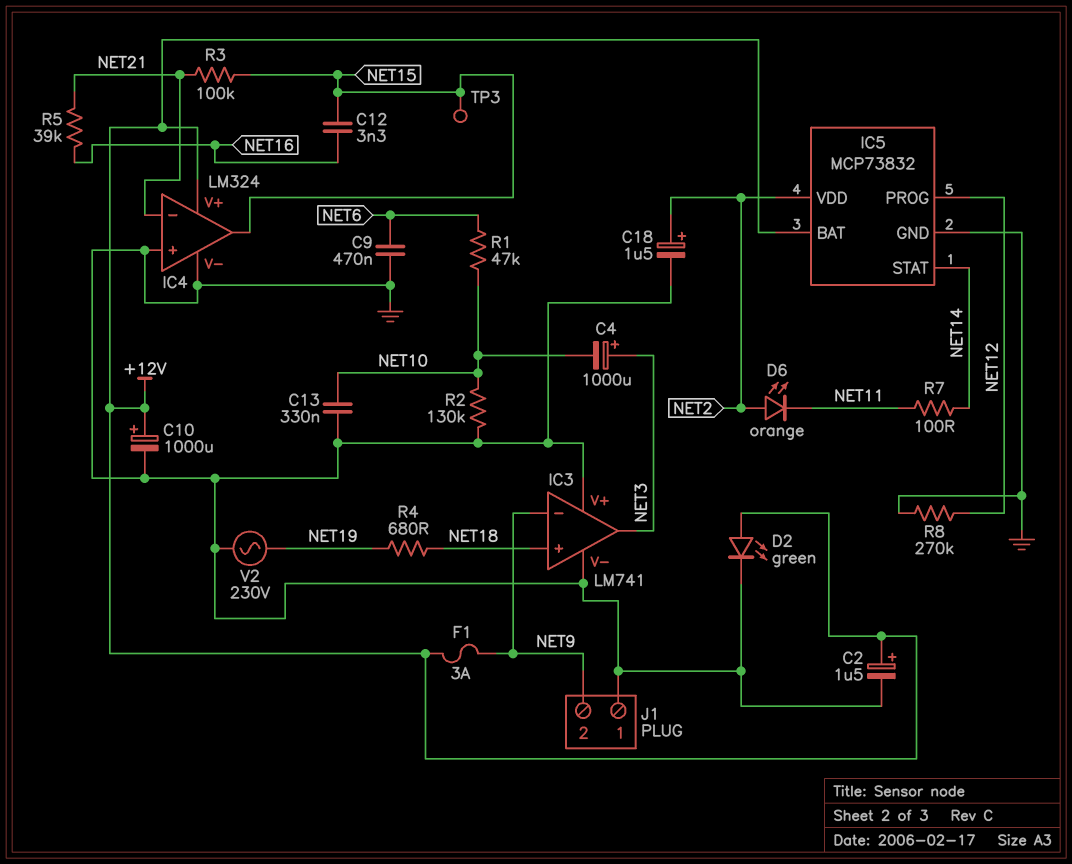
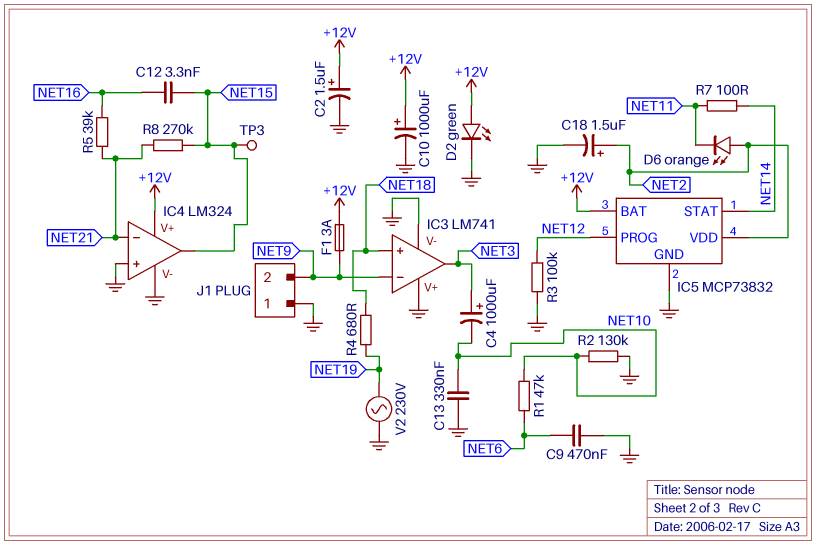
R3: 100k (NET15, NET21) -> 100k (GND, NET12)
R8: 270k (GND, NET12) -> 270k (NET15, NET21)

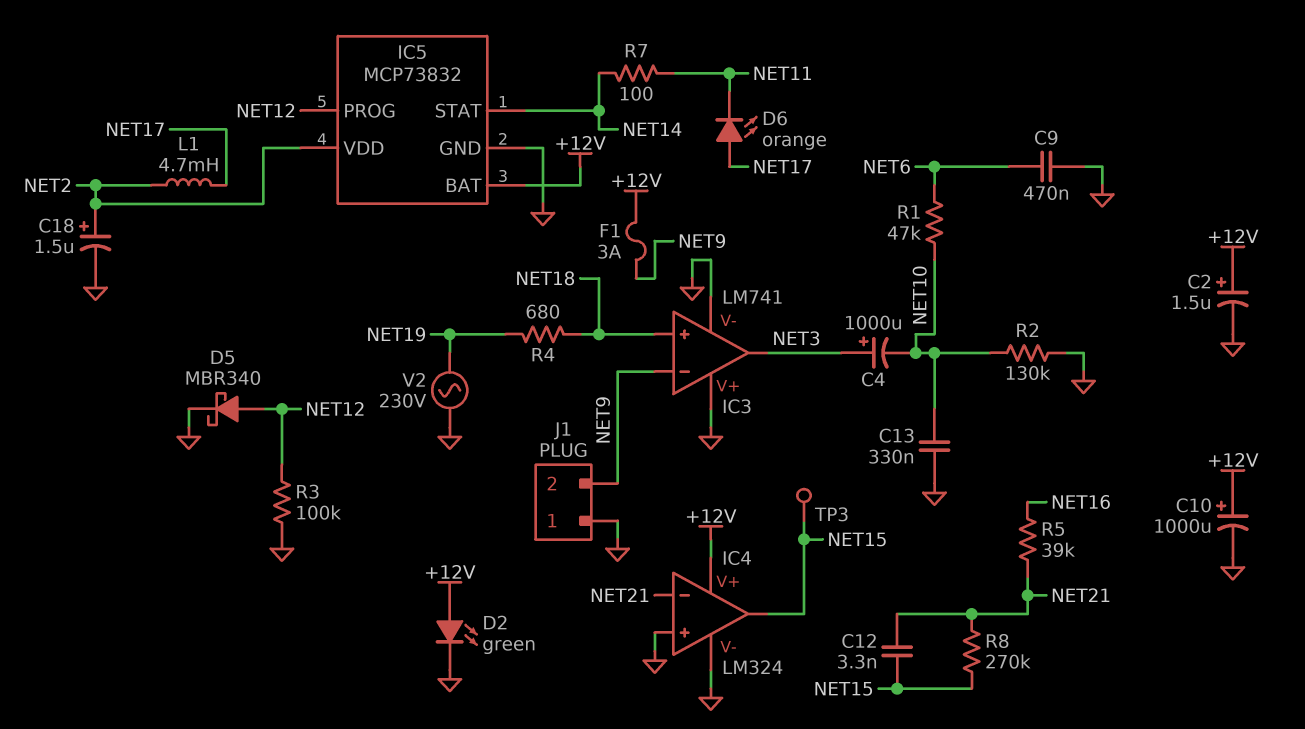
C12: 3.3nF (NET15, NET16) -> 3.3nF (NET15, NET21)
D5: none -> schottky MBR340 (A NET12, K GND)
D6: LED orange (A NET2, K NET11) -> LED orange (A NET17, K NET11)
L1: none -> 4.7mH (NET2, NET17)

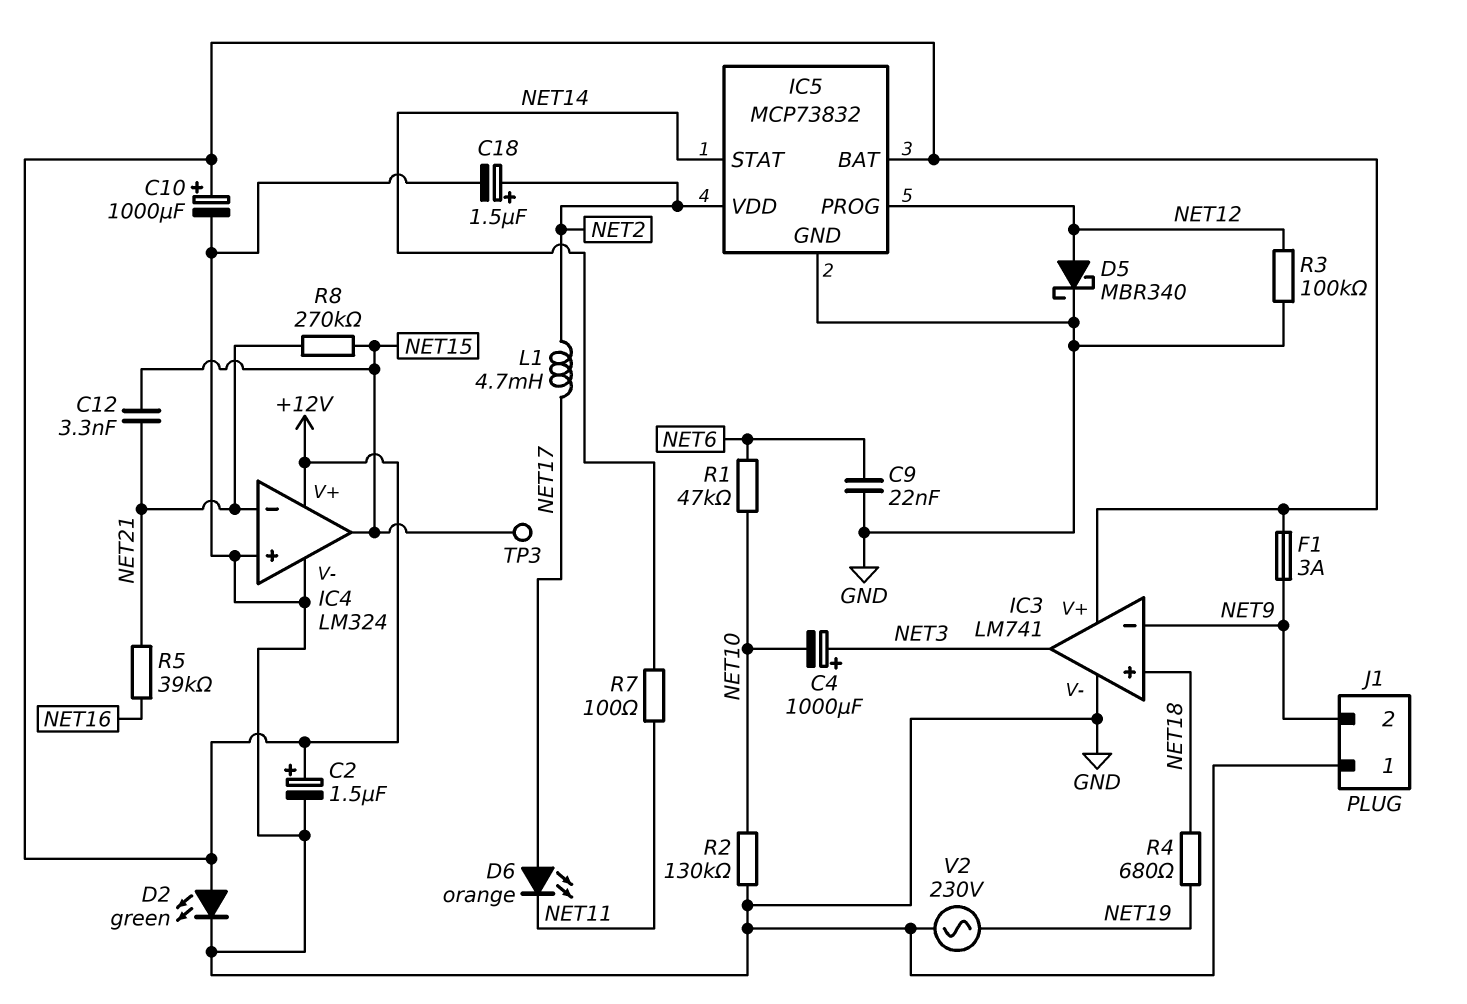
C9: 470nF (GND, NET6) -> 22nF (GND, NET6)
C13: 330nF (GND, NET10) -> none
IC3 pin V+: GND -> +12V

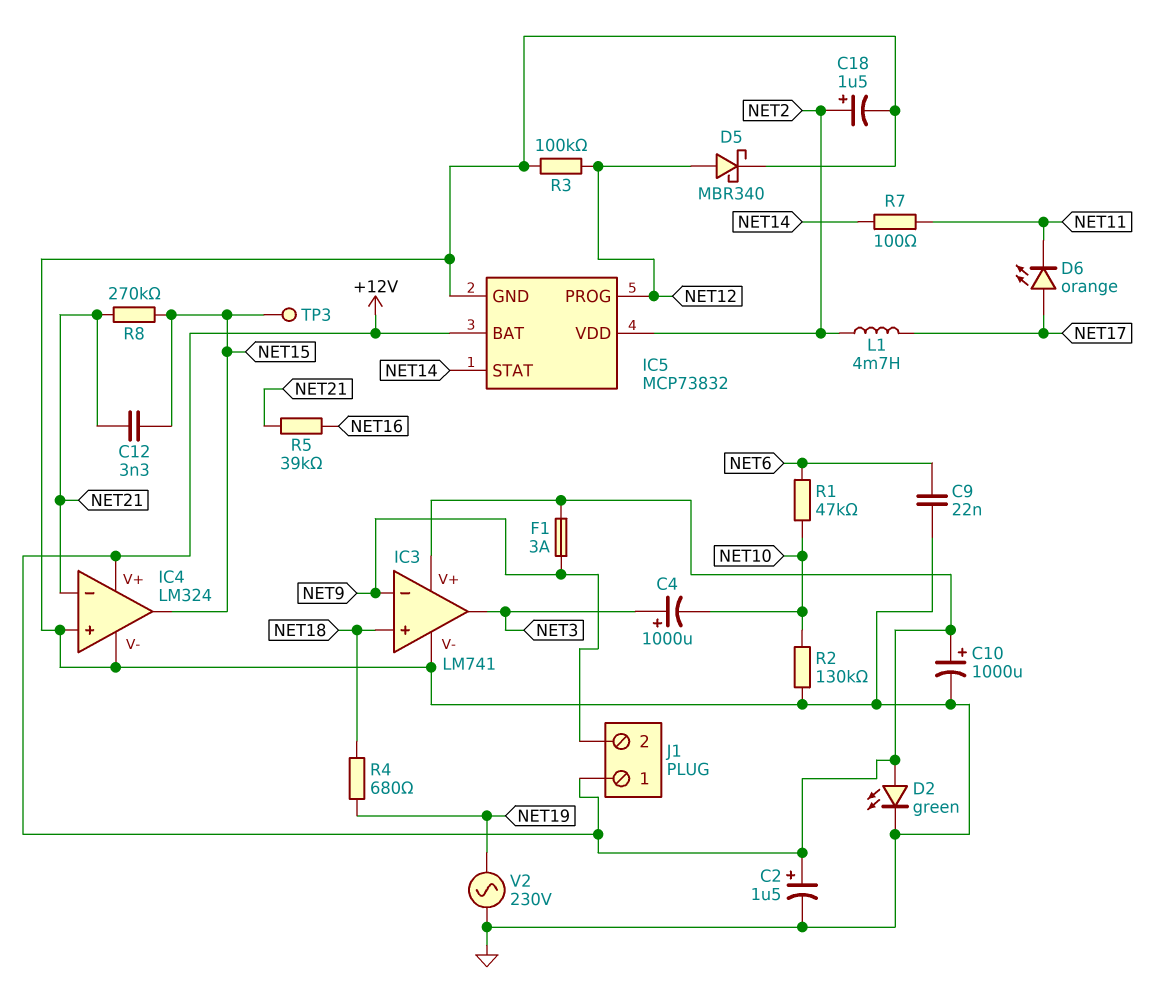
J1 pin 1: GND -> +12V

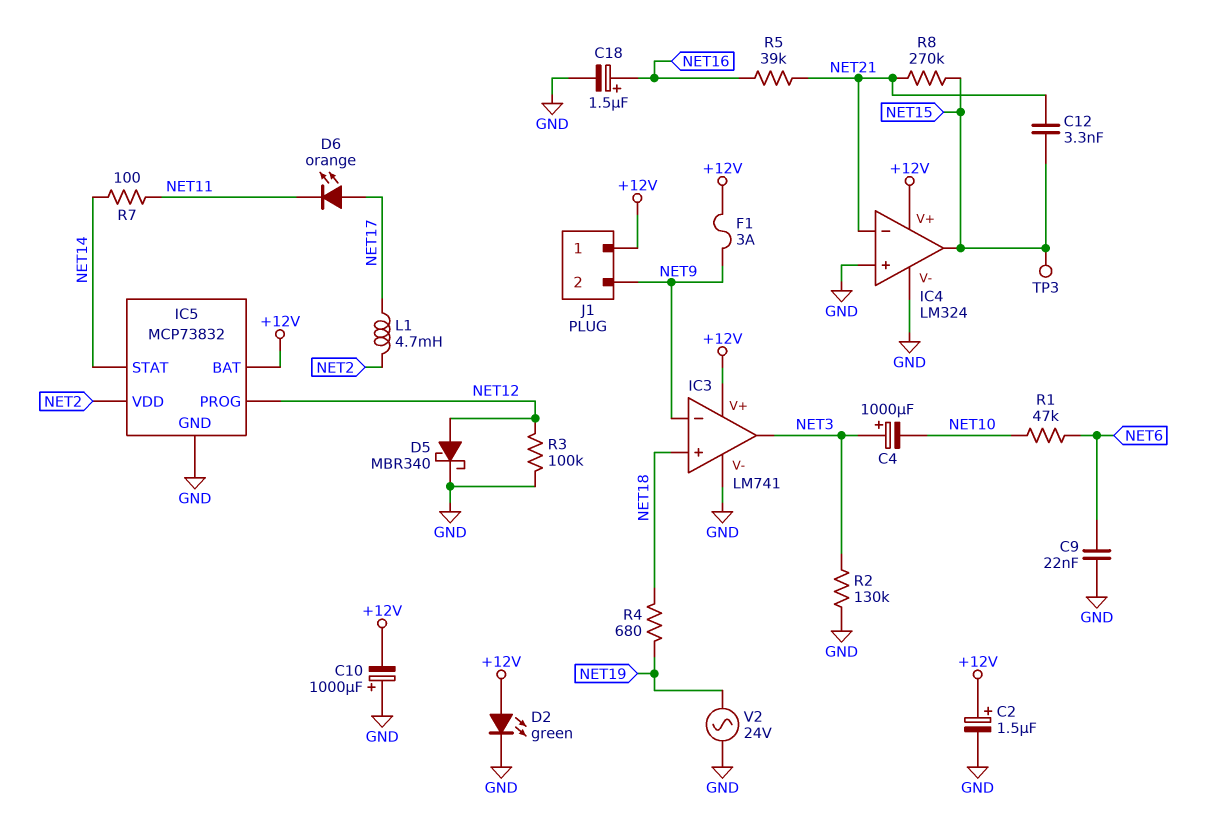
C10: 1000uF (plus +12V, minus GND) -> 1000uF (plus GND, minus +12V)
C18: 1.5uF (plus NET2, minus GND) -> 1.5uF (plus NET16, minus GND)
R2: 130k (GND, NET10) -> 130k (GND, NET3)
V2: AC 230V (GND, NET19) -> AC 24V (GND, NET19)

